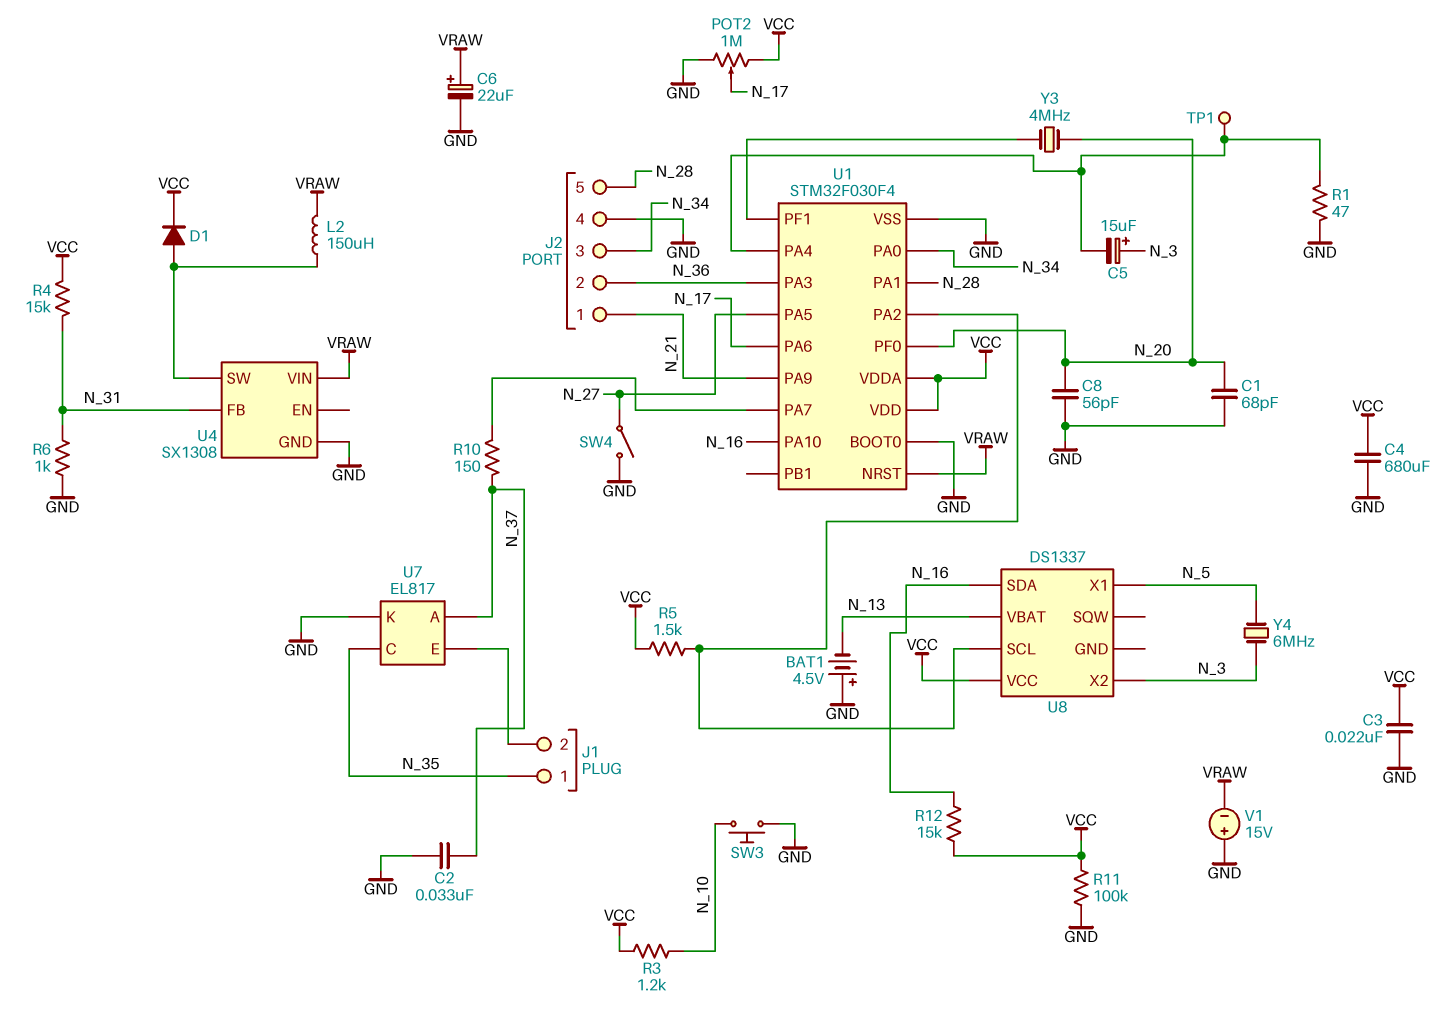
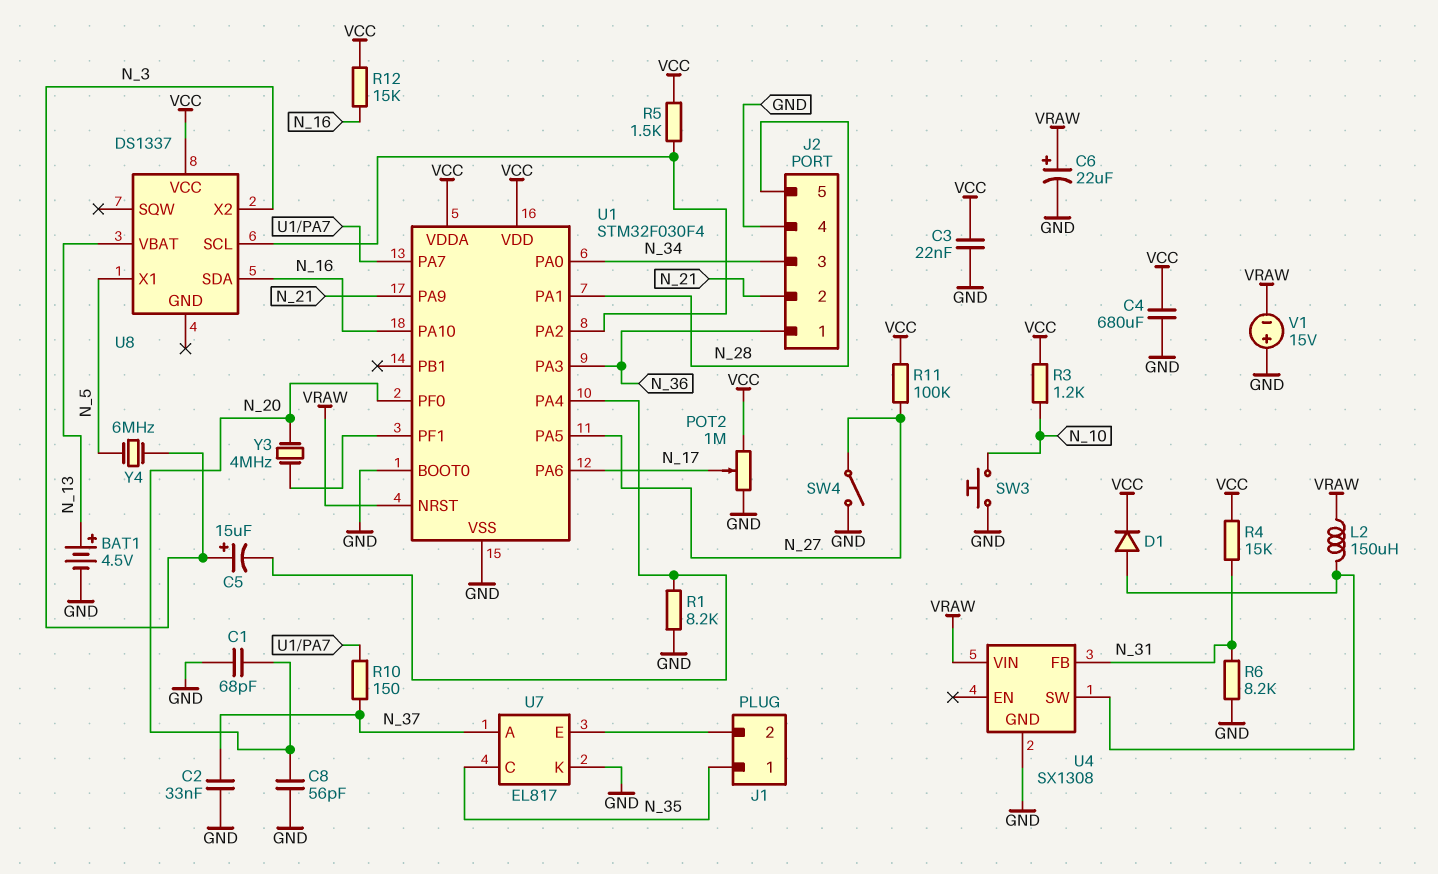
BAT1: 4.5V (plus GND, minus N_13) -> 4.5V (plus N_13, minus GND)
J2 pin 1: N_21 -> N_36
J2 pin 2: N_36 -> N_21
R1: 47 (GND, U1/PA4) -> 8.2k (GND, U1/PA4)
R6: 1k (GND, N_31) -> 8.2k (GND, N_31)
R11: 100k (GND, VCC) -> 100k (N_27, VCC)
TP1: test point (U1/PA4) -> none

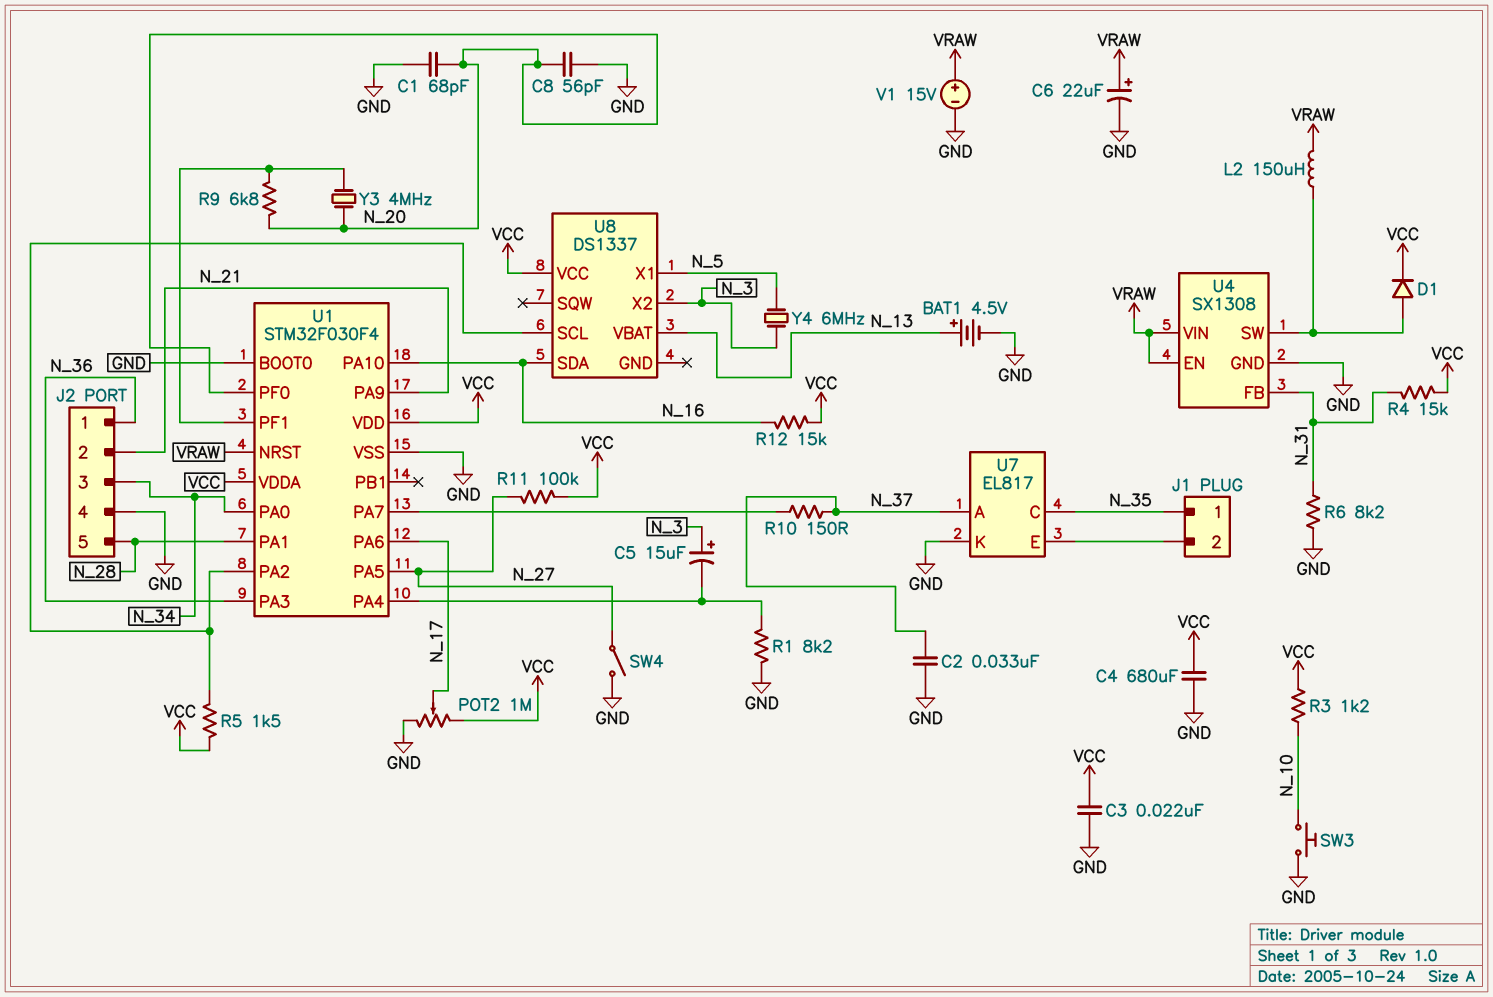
R9: none -> 6.8k (N_20, U1/PF1)
U4 pin EN: none -> VRAW
V1: 15V (plus GND, minus VRAW) -> 15V (plus VRAW, minus GND)

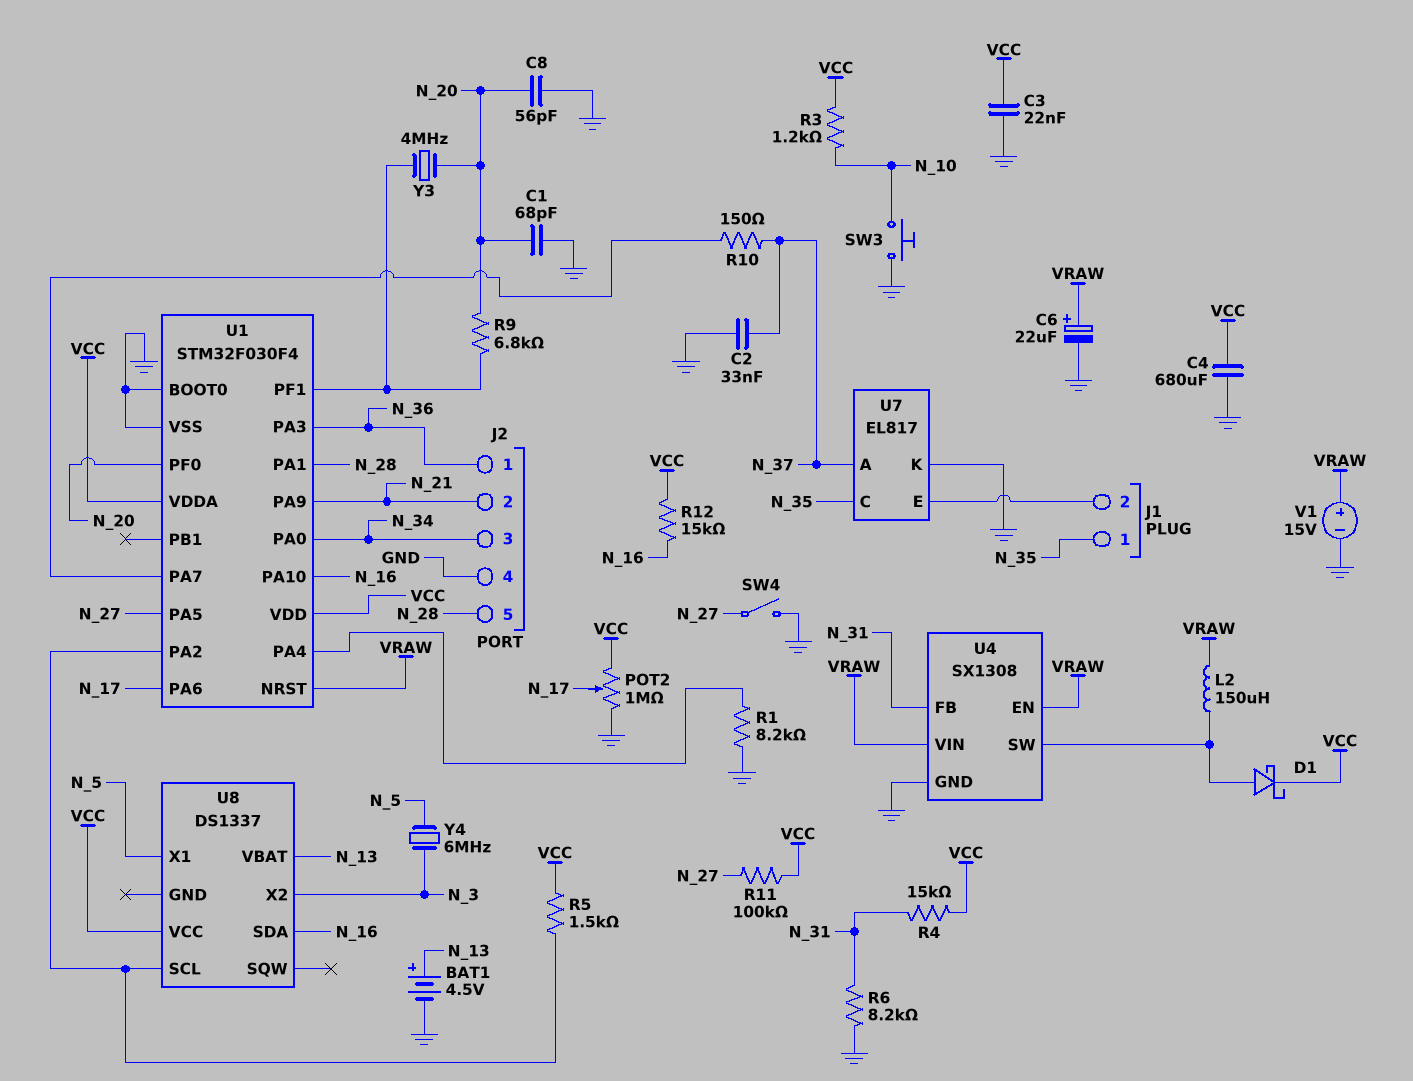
C5: 15uF (plus N_3, minus U1/PA4) -> none
D1: diode (A U4/SW, K VCC) -> schottky (A U4/SW, K VCC)

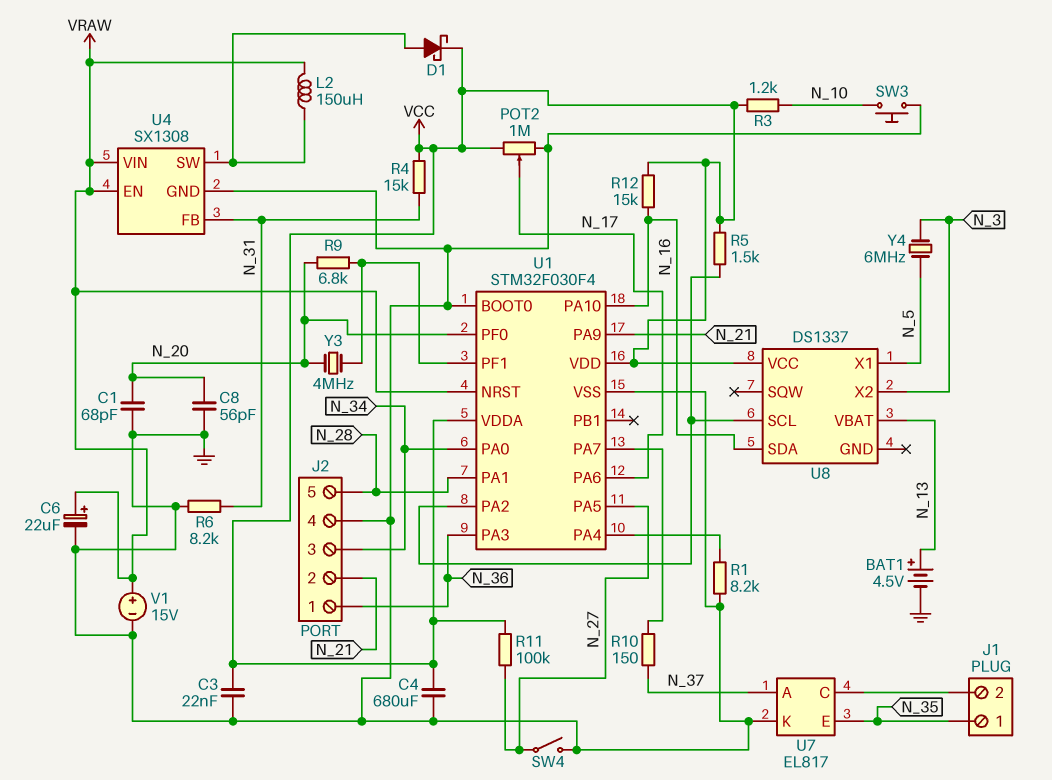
C2: 33nF (GND, N_37) -> none
U7 pin C: N_35 -> J1/2
U7 pin E: J1/2 -> N_35

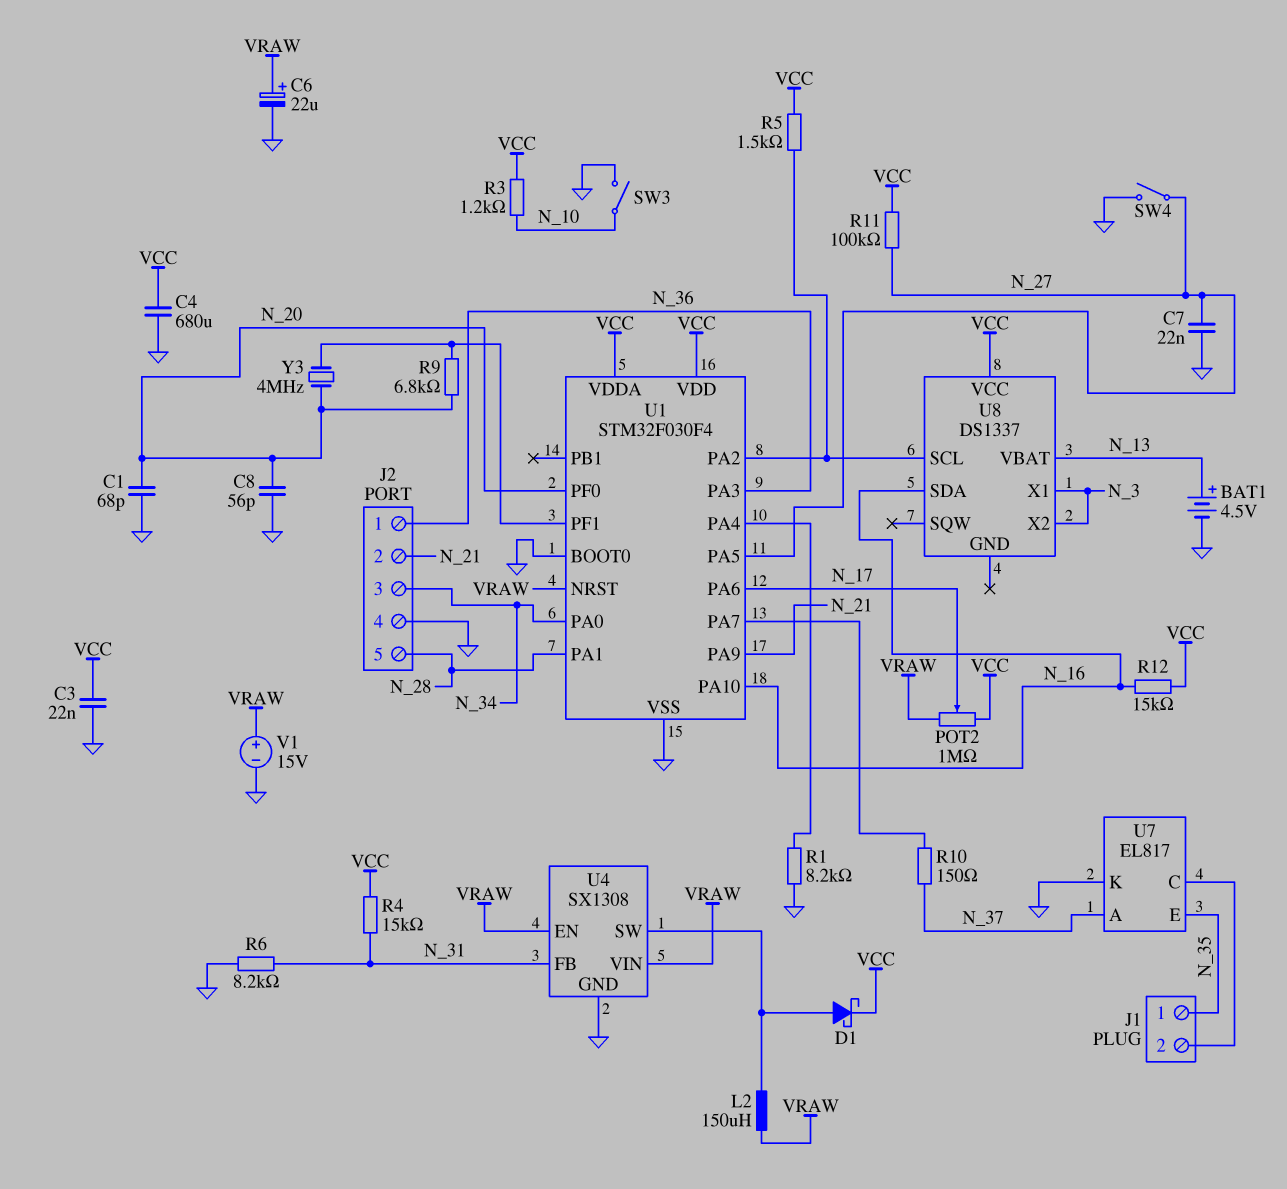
C7: none -> 22nF (GND, N_27)
POT2: 1M (GND, VCC, wiper N_17) -> 1M (VCC, VRAW, wiper N_17)
SW3: button (GND, N_10) -> switch (GND, N_10)
U8 pin X1: N_5 -> N_3
Y4: 6MHz (N_3, N_5) -> none

